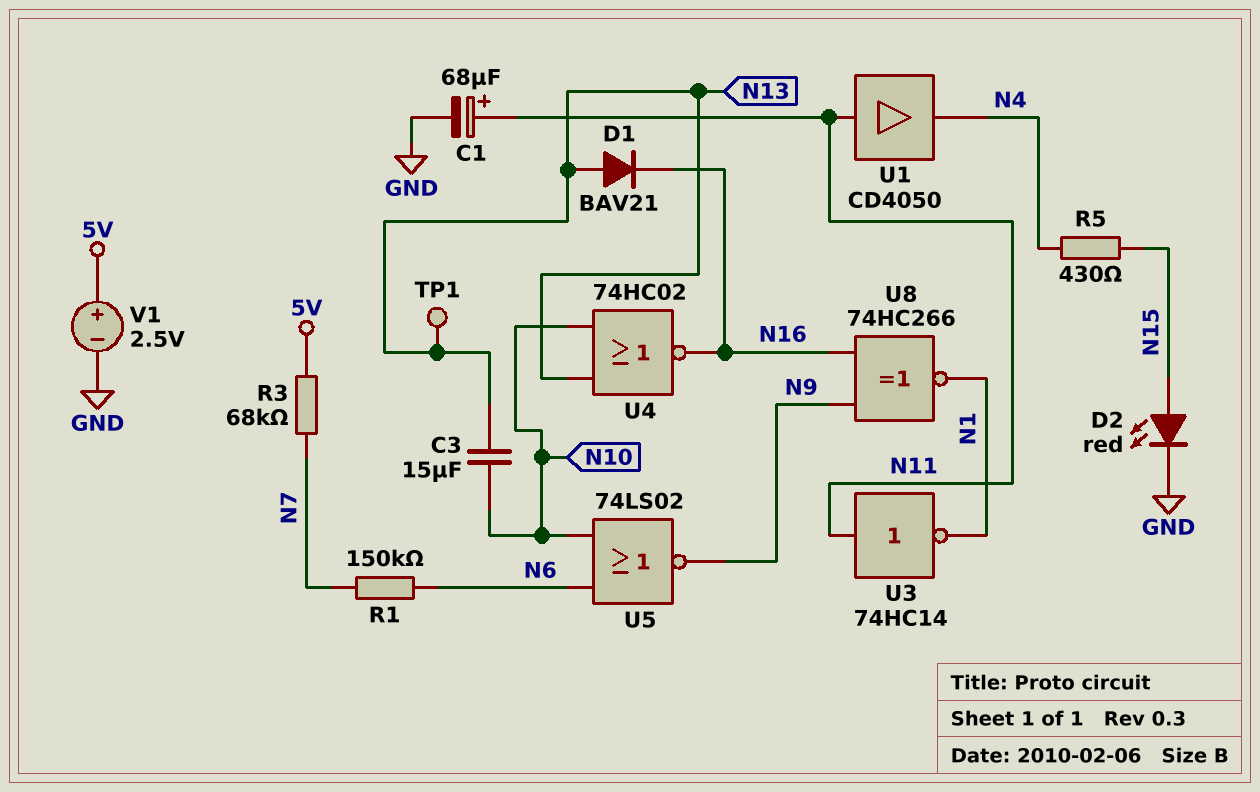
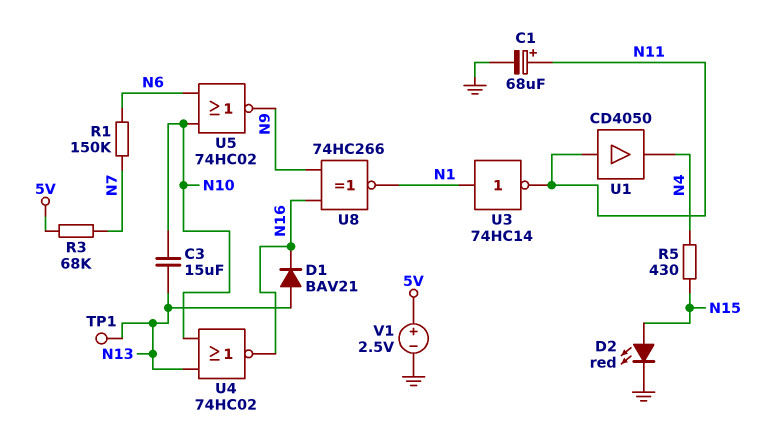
U3: NOT 74HC14 (in N11, out N1) -> NOT 74HC14 (in N1, out N11)
U5: NOR 74LS02 (in N6, in N10, out N9) -> NOR 74HC02 (in N6, in N10, out N9)

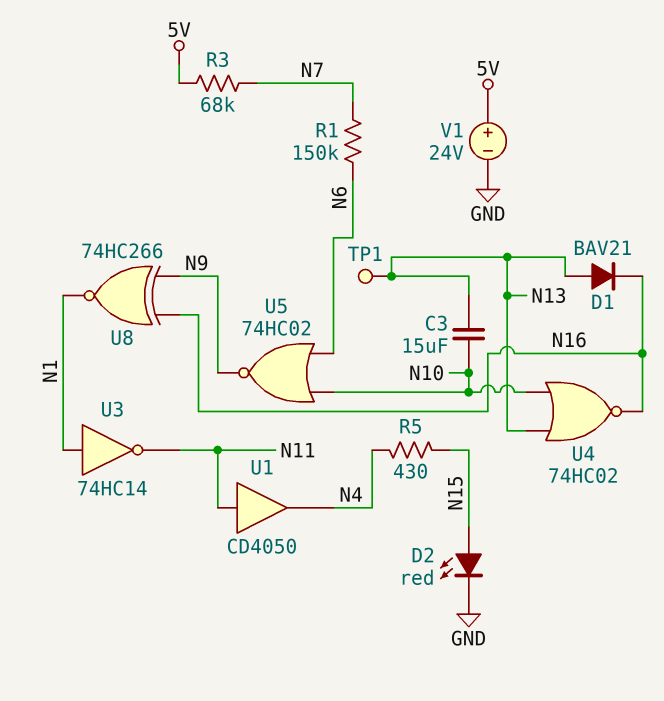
C1: 68uF (plus N11, minus GND) -> none
V1: 2.5V (plus 5V, minus GND) -> 24V (plus 5V, minus GND)

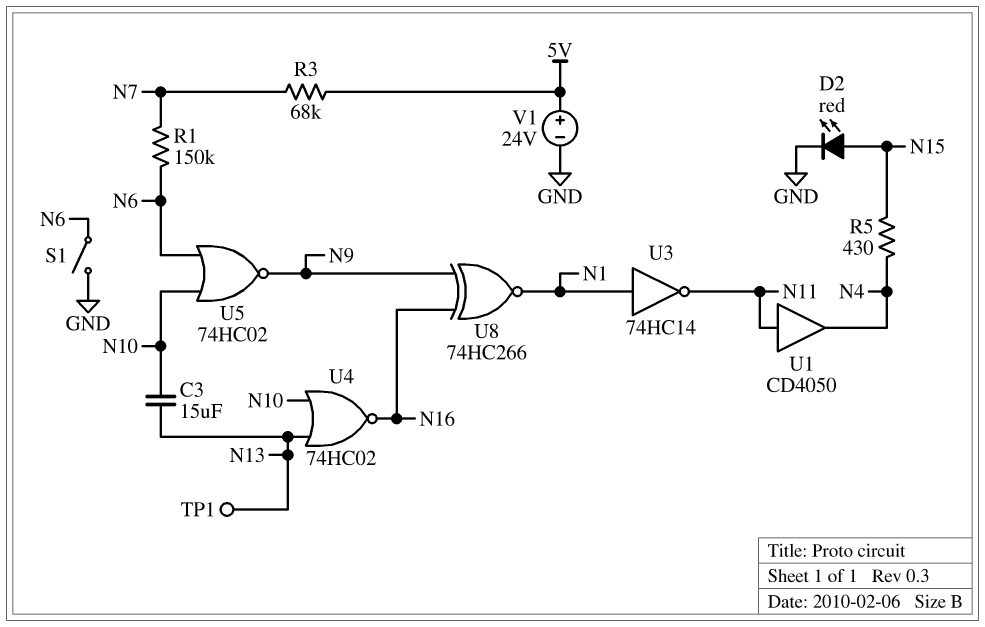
D1: diode BAV21 (A N13, K N16) -> none
S1: none -> switch (GND, N6)

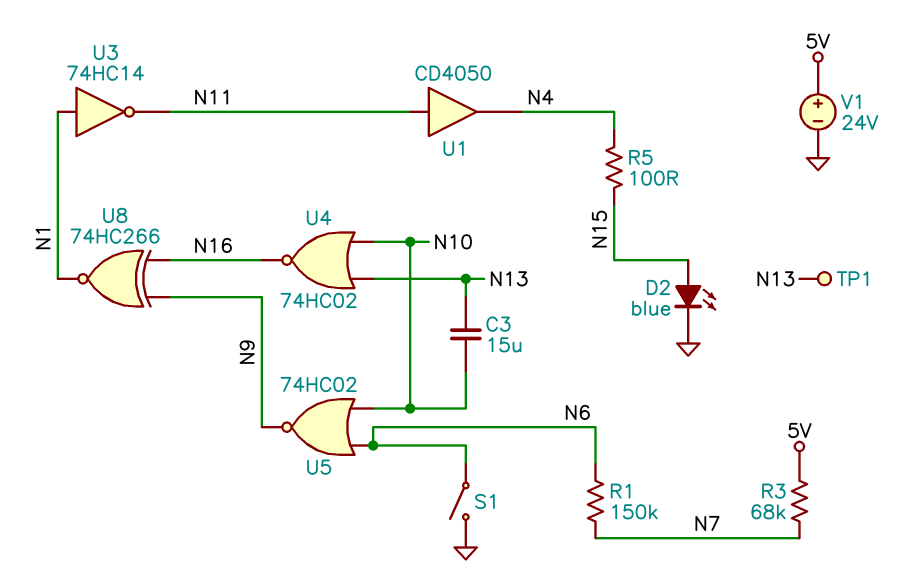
D2: LED red (A N15, K GND) -> LED blue (A N15, K GND)
R5: 430 (N4, N15) -> 100 (N4, N15)

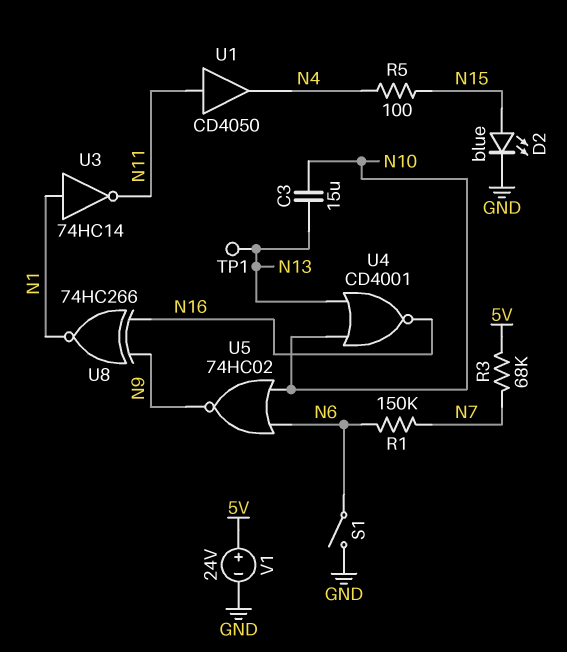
U4: NOR 74HC02 (in N10, in N13, out N16) -> NOR CD4001 (in N10, in N13, out N16)

